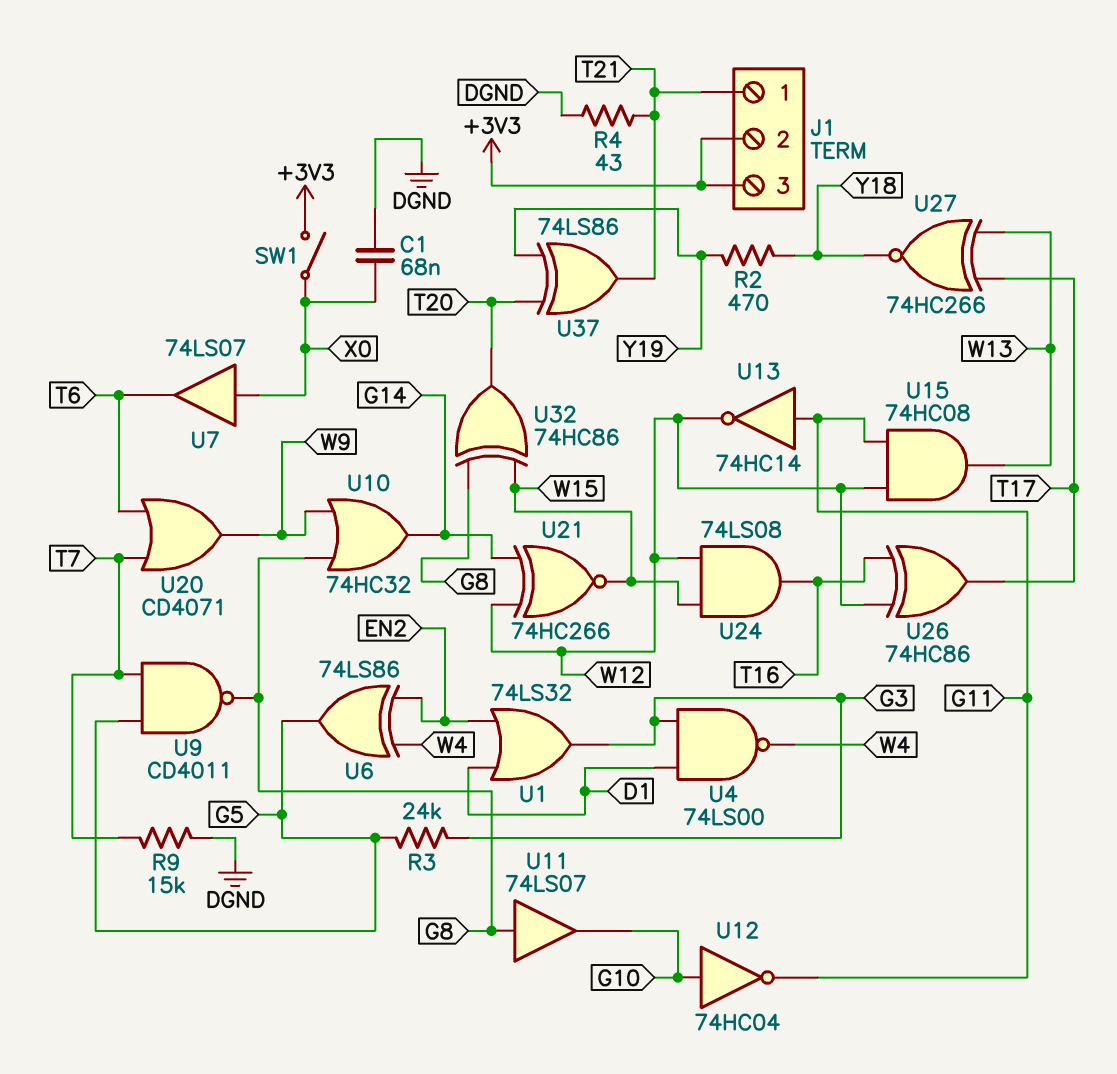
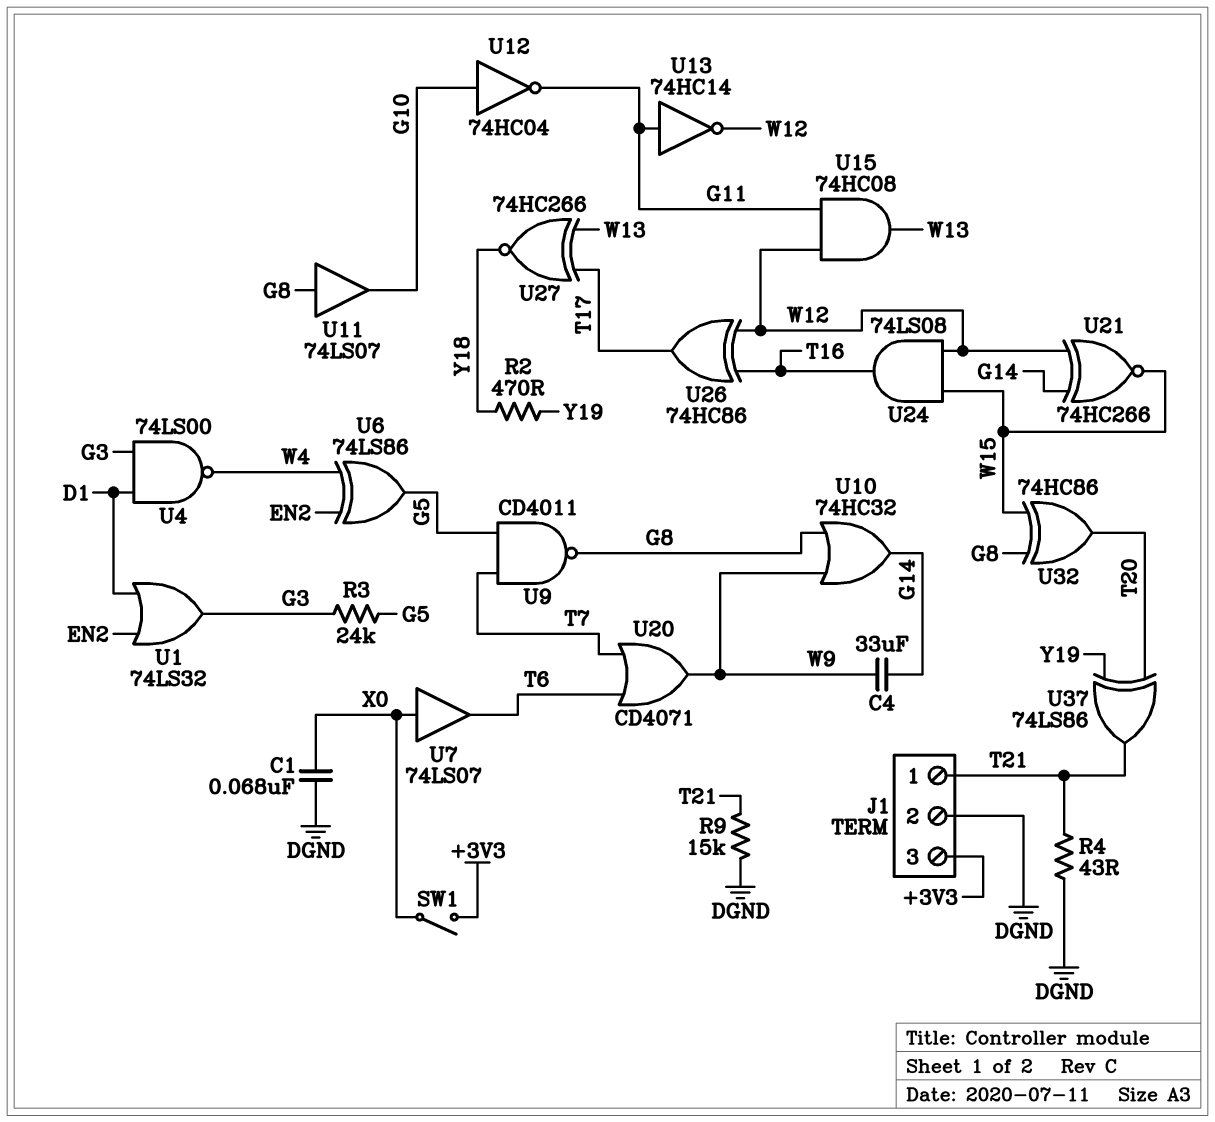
C4: none -> 33uF (G14, W9)
J1 pin 2: +3V3 -> DGND
R9: 15k (DGND, T7) -> 15k (DGND, T21)

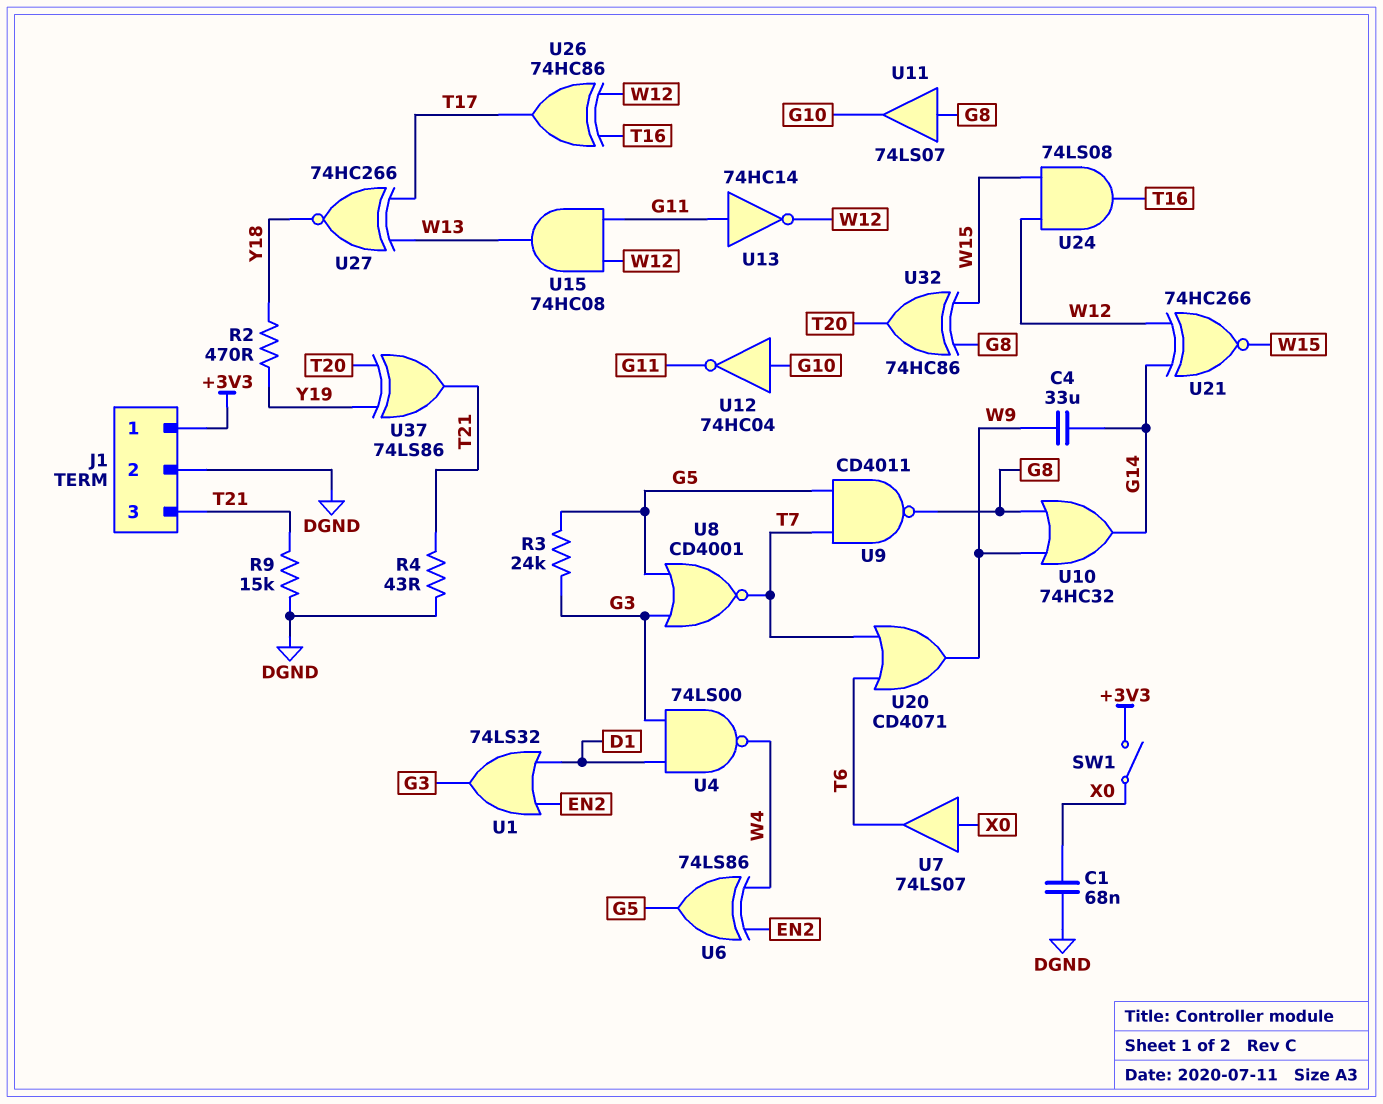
J1 pin 1: T21 -> +3V3
J1 pin 3: +3V3 -> T21
U8: none -> NOR CD4001 (in G3, in G5, out T7)

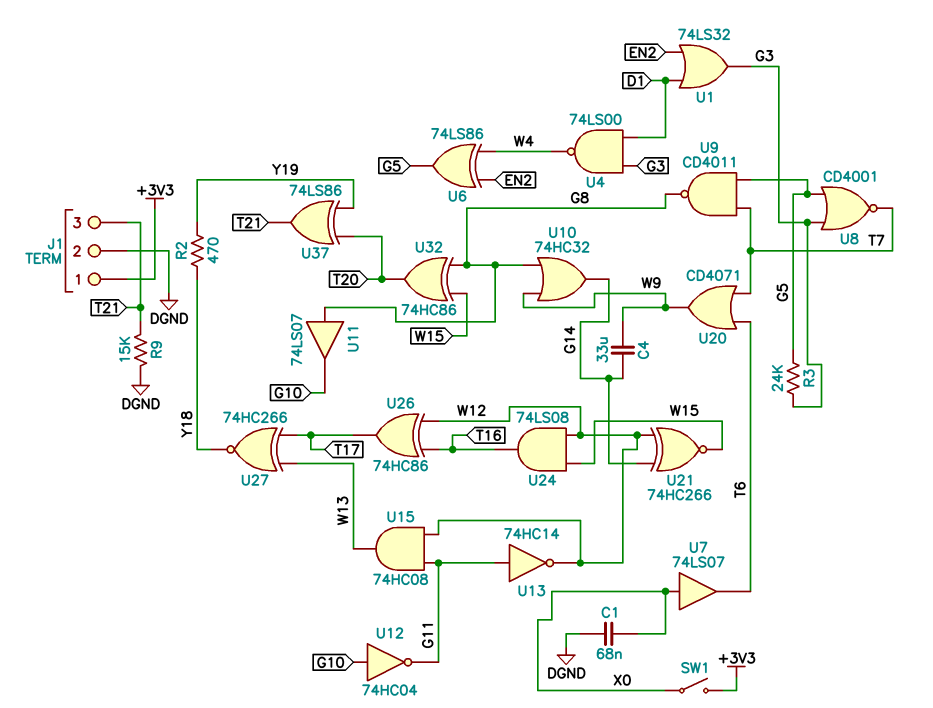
R4: 43 (DGND, T21) -> none

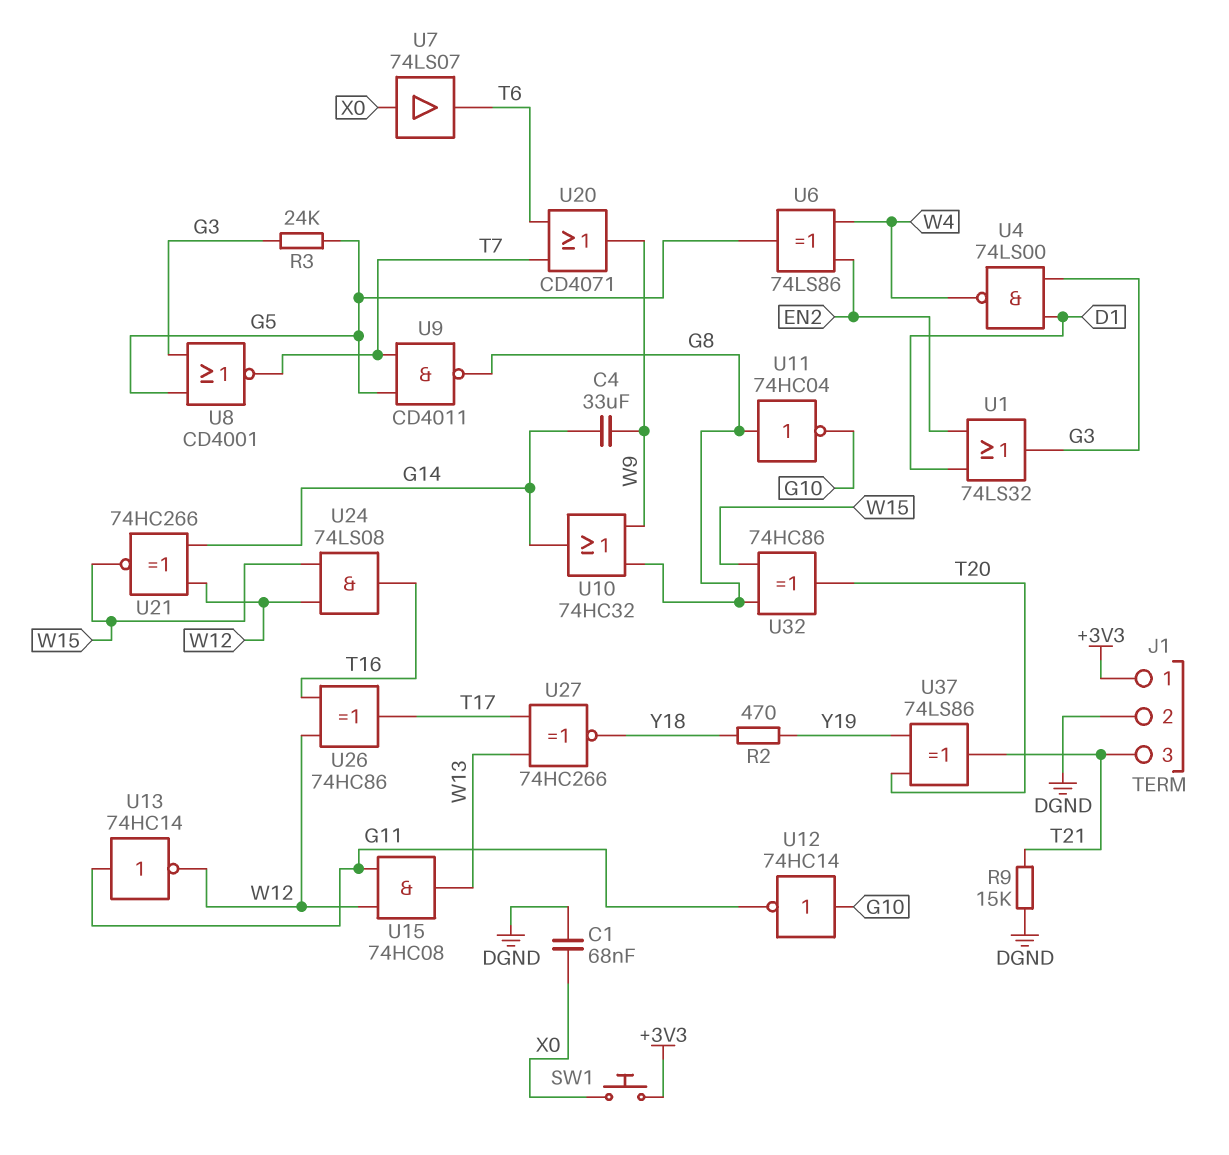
SW1: switch (+3V3, X0) -> button (+3V3, X0)
U11: buffer 74LS07 (in G8, out G10) -> NOT 74HC04 (in G8, out G10)
U12: NOT 74HC04 (in G10, out G11) -> NOT 74HC14 (in G10, out G11)

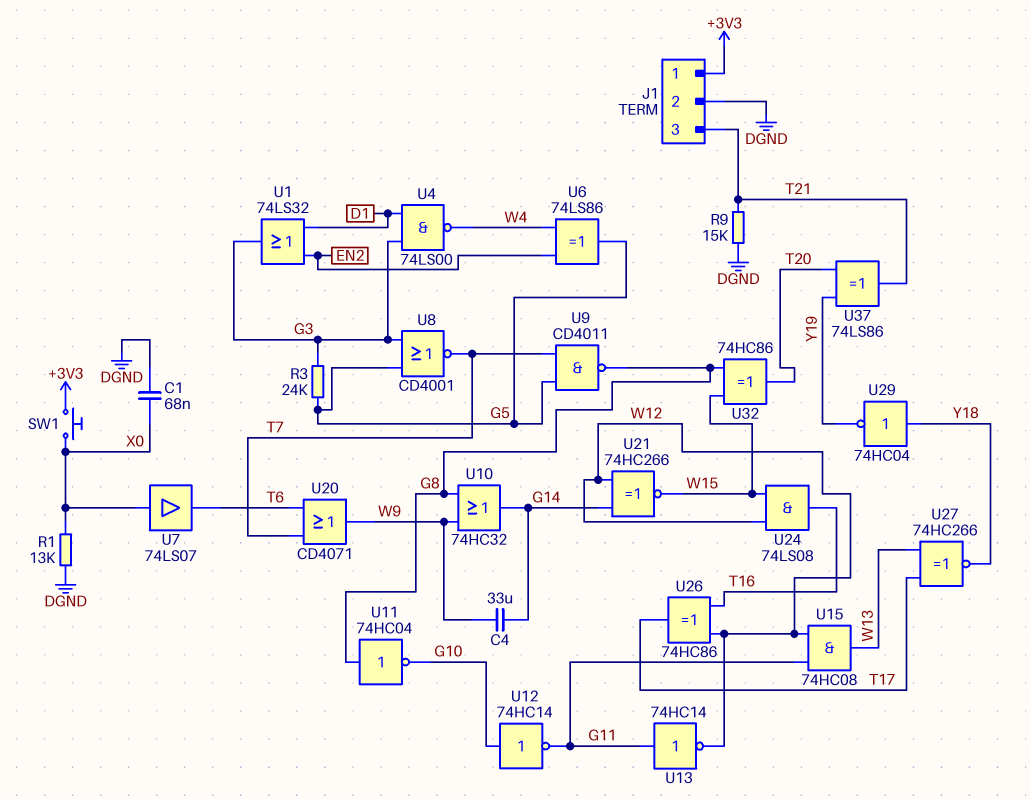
R1: none -> 13k (DGND, X0)
R2: 470 (Y18, Y19) -> none
U29: none -> NOT 74HC04 (in Y18, out Y19)

